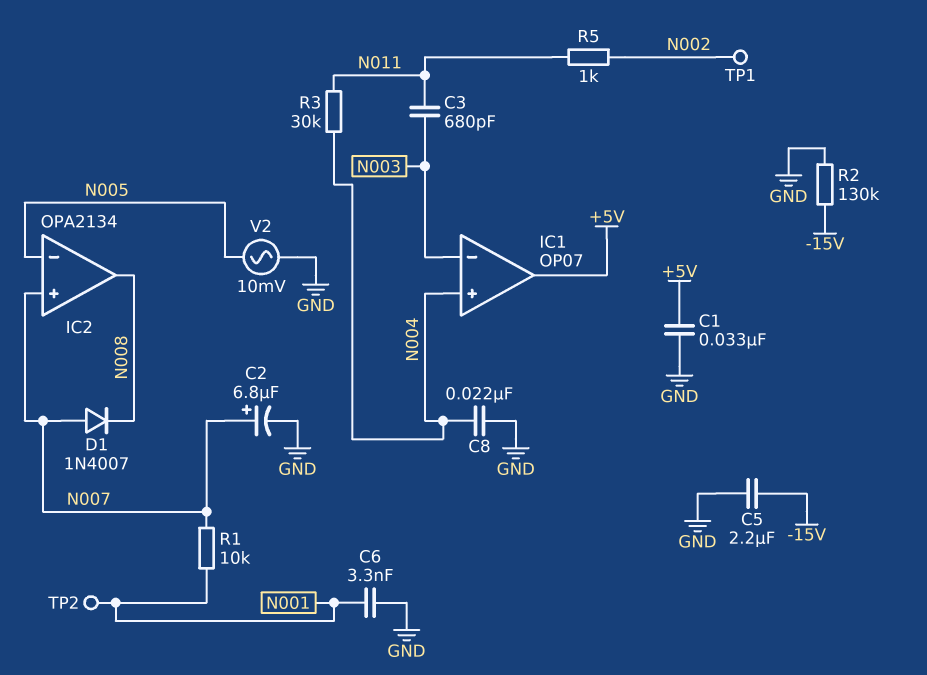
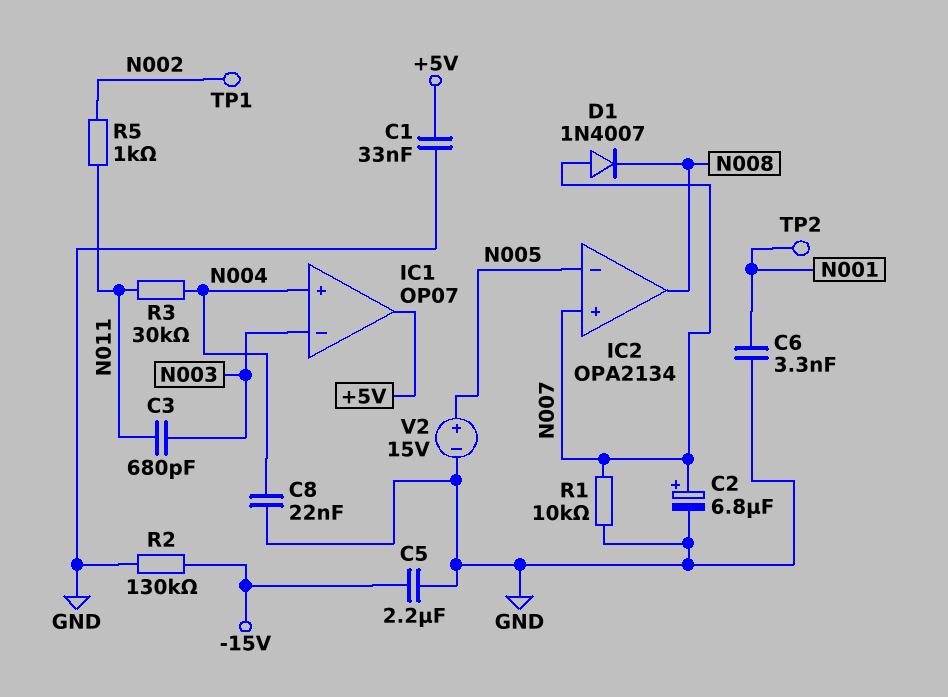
R1: 10k (N001, N007) -> 10k (GND, N007)
V2: AC 10mV (GND, N005) -> 15V (plus N005, minus GND)

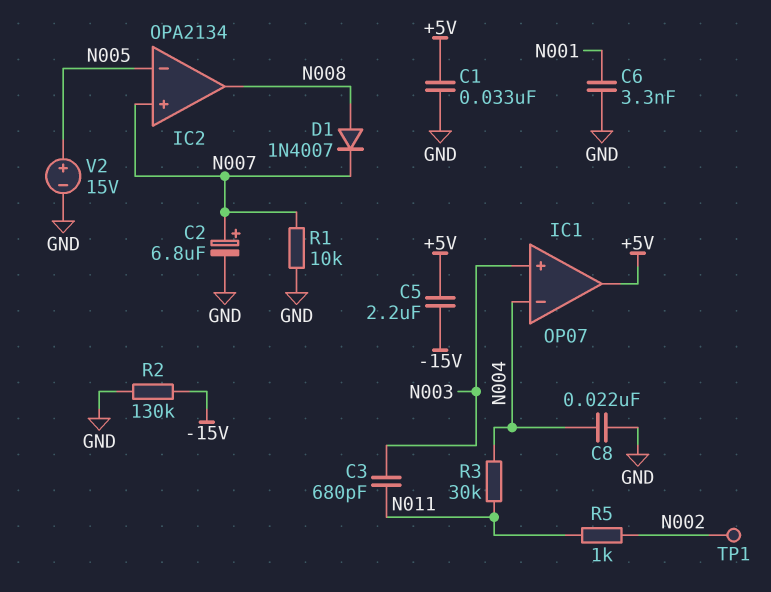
C5: 2.2uF (-15V, GND) -> 2.2uF (+5V, -15V)
D1: diode 1N4007 (A N007, K N008) -> diode 1N4007 (A N008, K N007)
IC1 pin in+: N004 -> N003
IC1 pin in-: N003 -> N004
TP2: test point (N001) -> none

